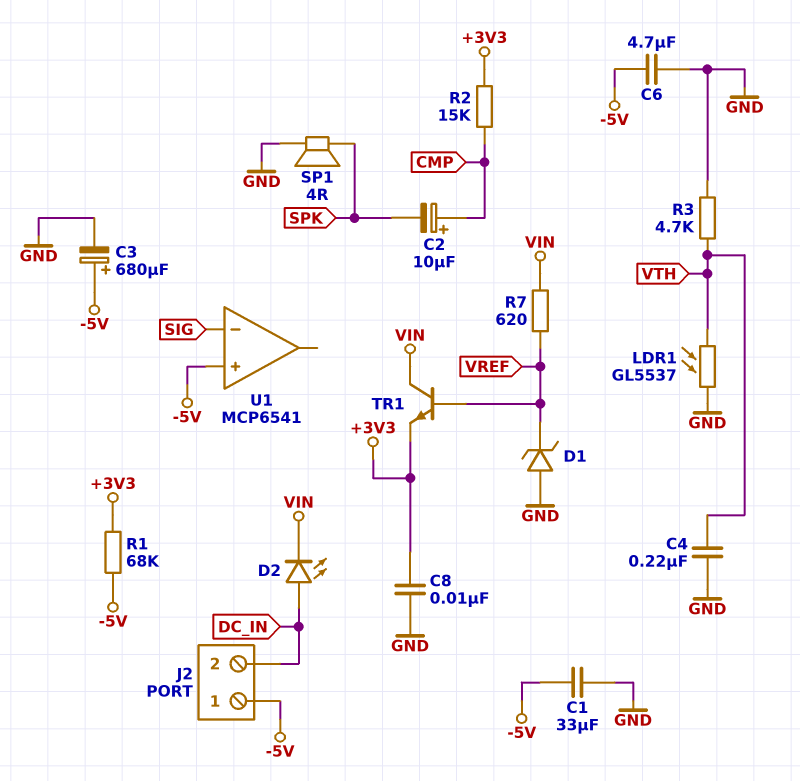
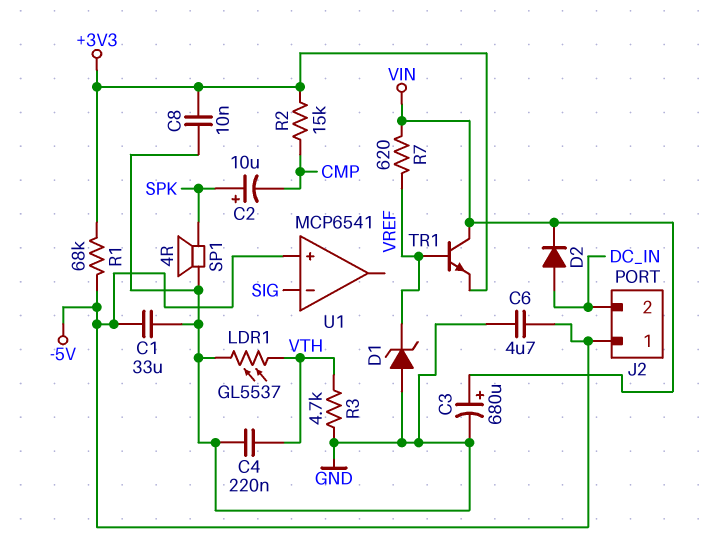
C2: 10uF (plus CMP, minus SPK) -> 10uF (plus SPK, minus CMP)
C3: 680uF (plus -5V, minus GND) -> 680uF (plus VIN, minus GND)
D2: LED (A DC_IN, K VIN) -> diode (A DC_IN, K VIN)

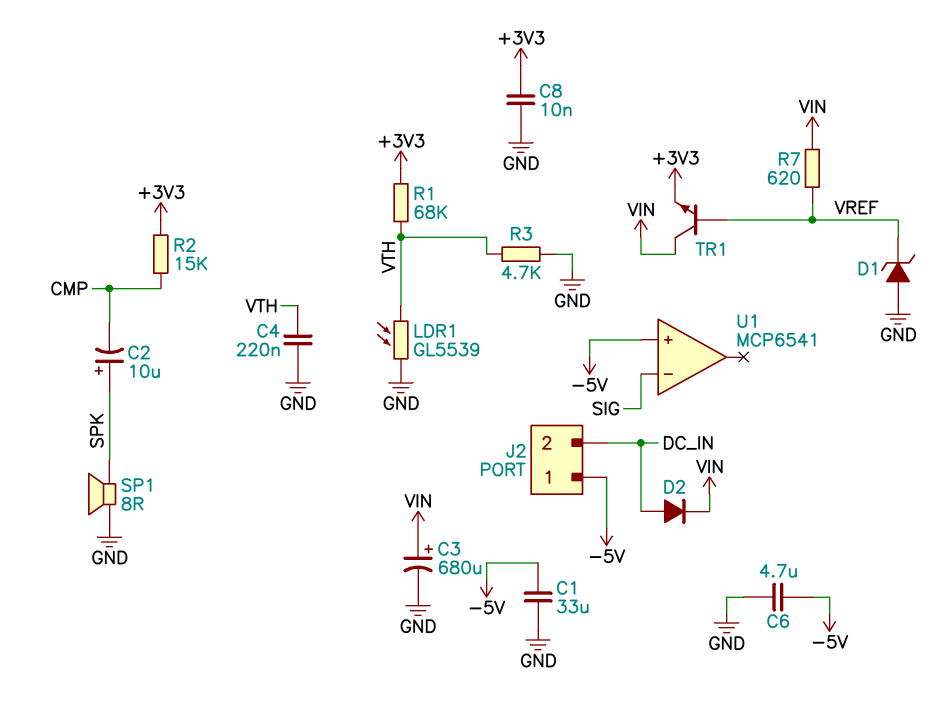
LDR1: GL5537 (GND, VTH) -> GL5539 (GND, VTH)
R1: 68k (+3V3, -5V) -> 68k (+3V3, VTH)
SP1: speaker 4R (GND, SPK) -> speaker 8R (GND, SPK)

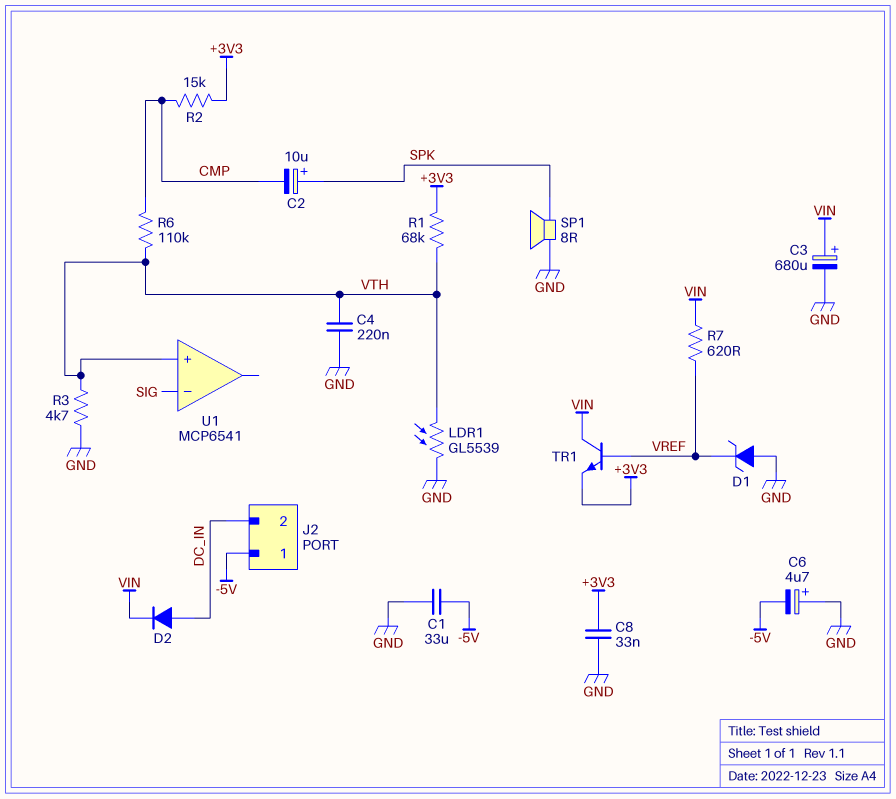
C6: 4.7uF (-5V, GND) -> 4.7uF (plus GND, minus -5V)
C8: 10nF (+3V3, GND) -> 33nF (+3V3, GND)
R6: none -> 110k (CMP, VTH)
U1 pin in+: -5V -> VTH

